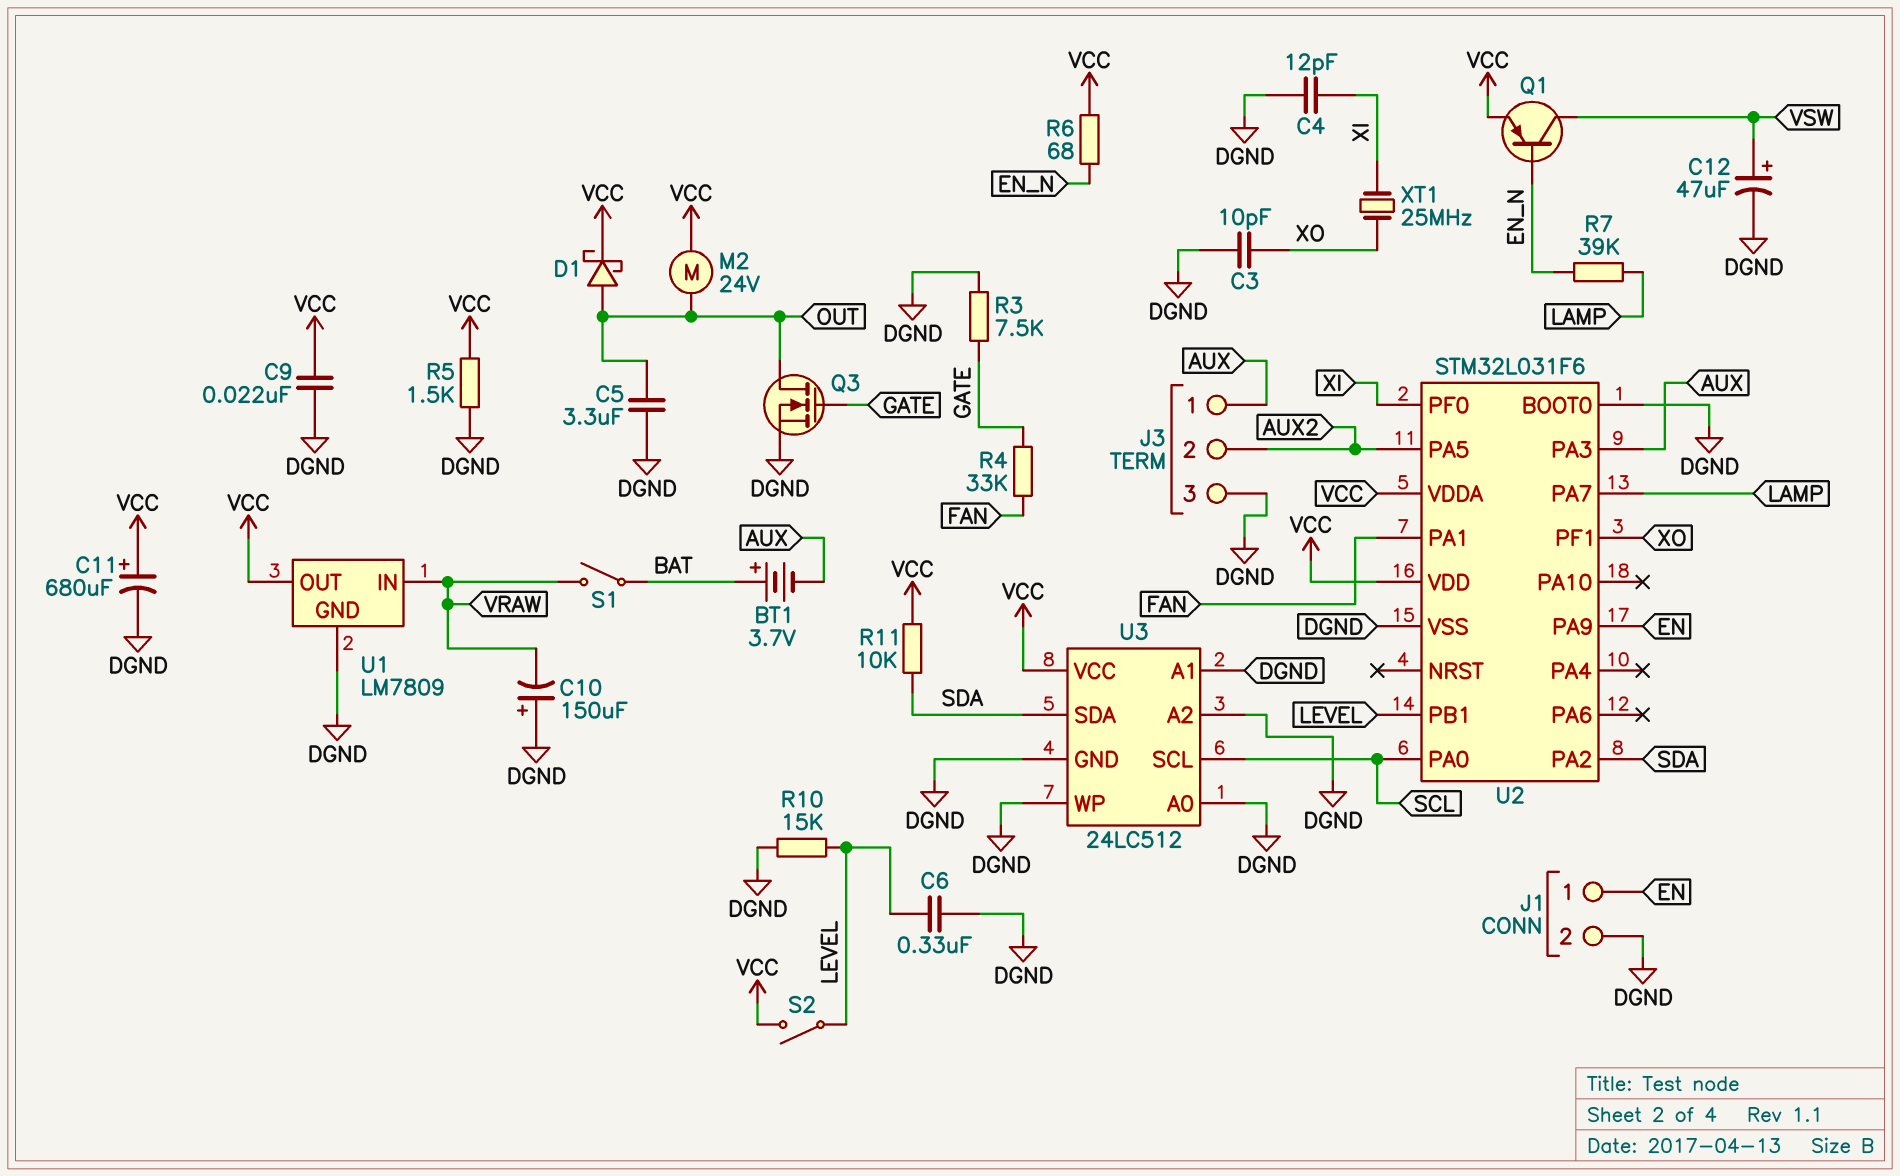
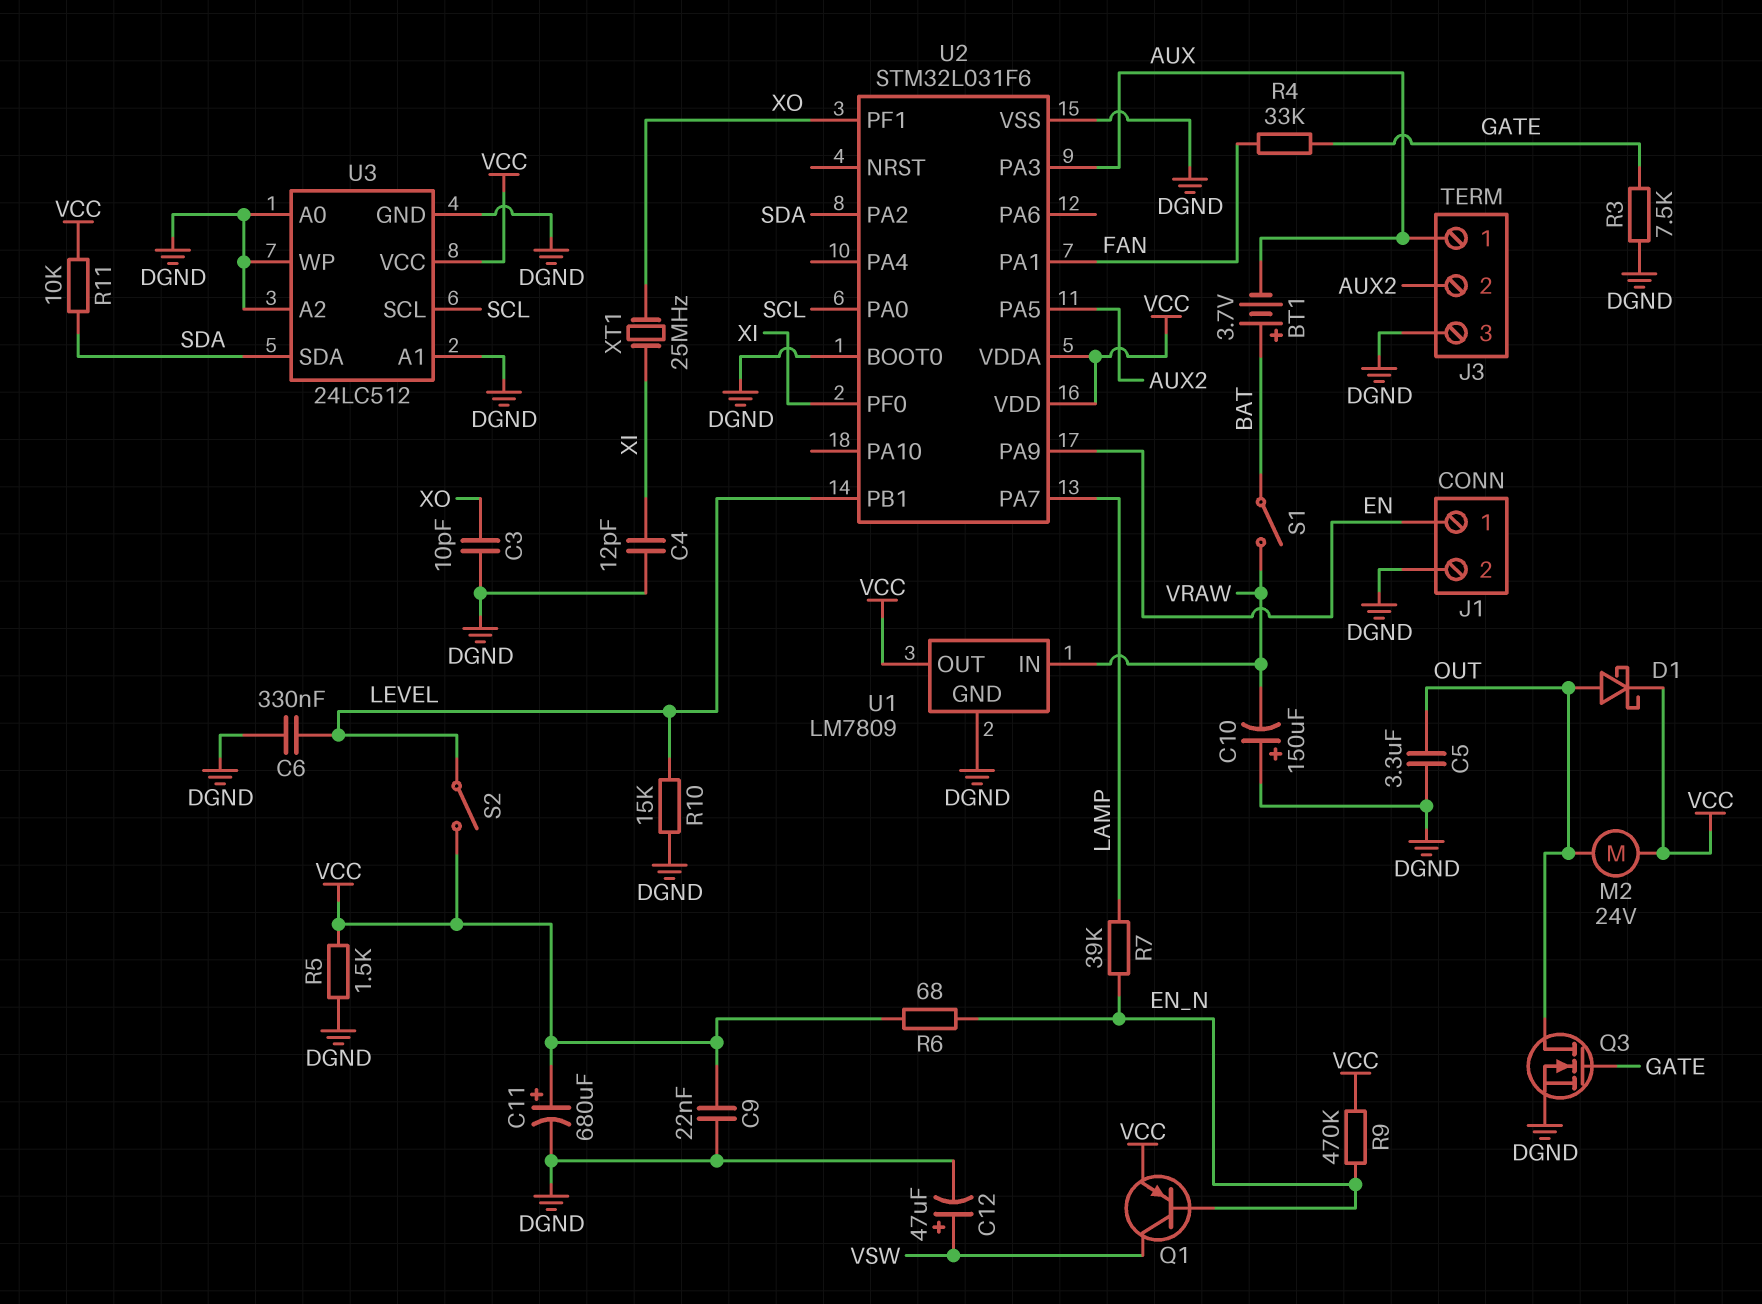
R9: none -> 470k (EN_N, VCC)

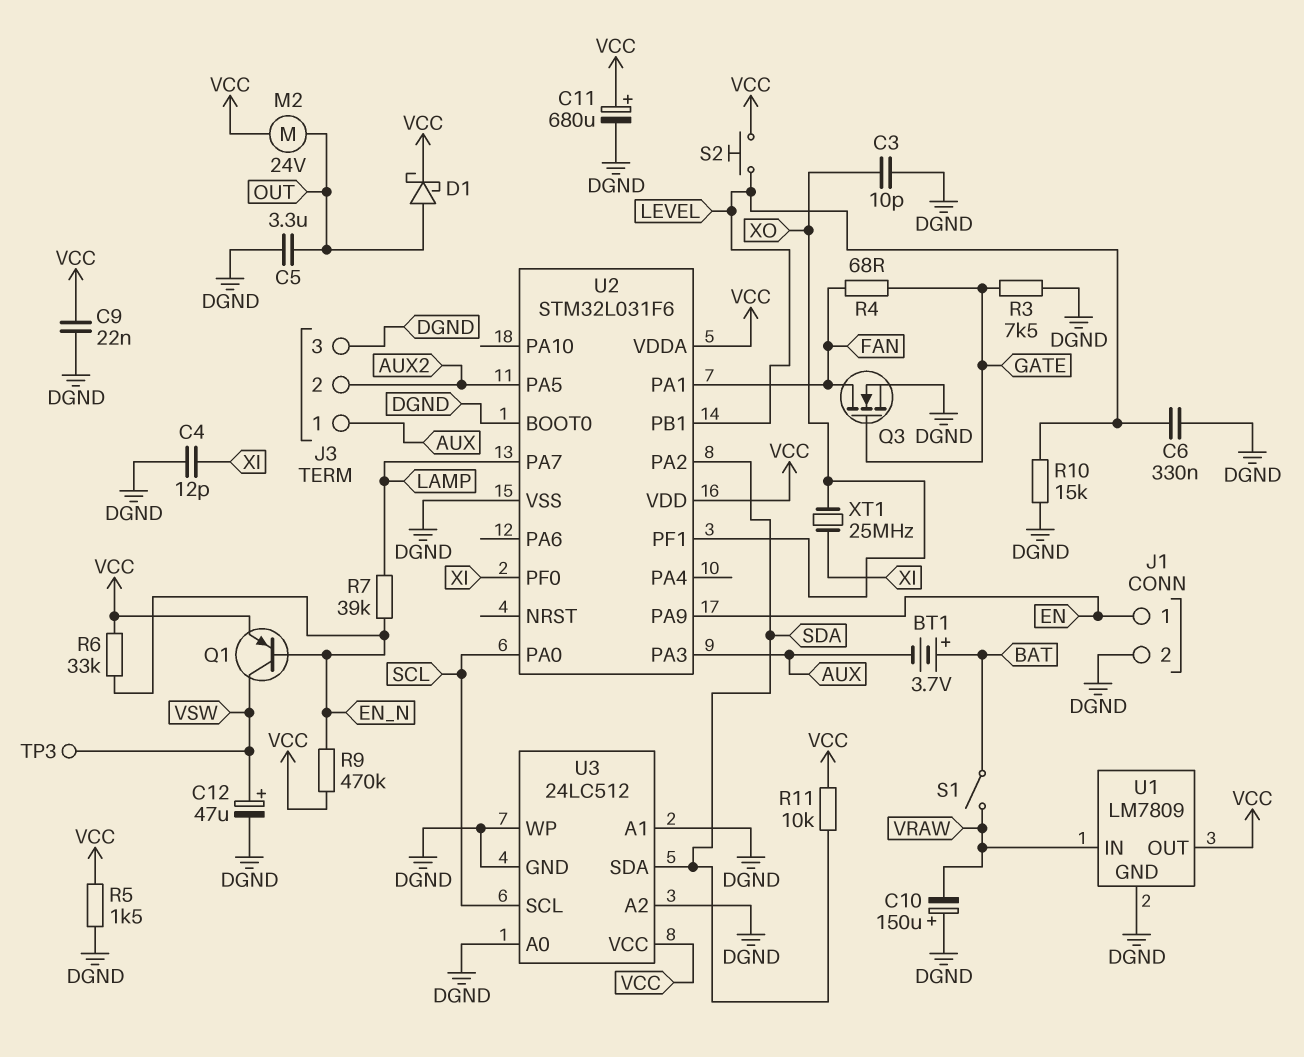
Q3: NMOS (G GATE, D OUT, S DGND) -> NMOS (G GATE, D FAN, S DGND)
R4: 33k (FAN, GATE) -> 68 (FAN, GATE)
R6: 68 (EN_N, VCC) -> 33k (EN_N, VCC)
S2: switch (LEVEL, VCC) -> button (LEVEL, VCC)
TP3: none -> test point (VSW)

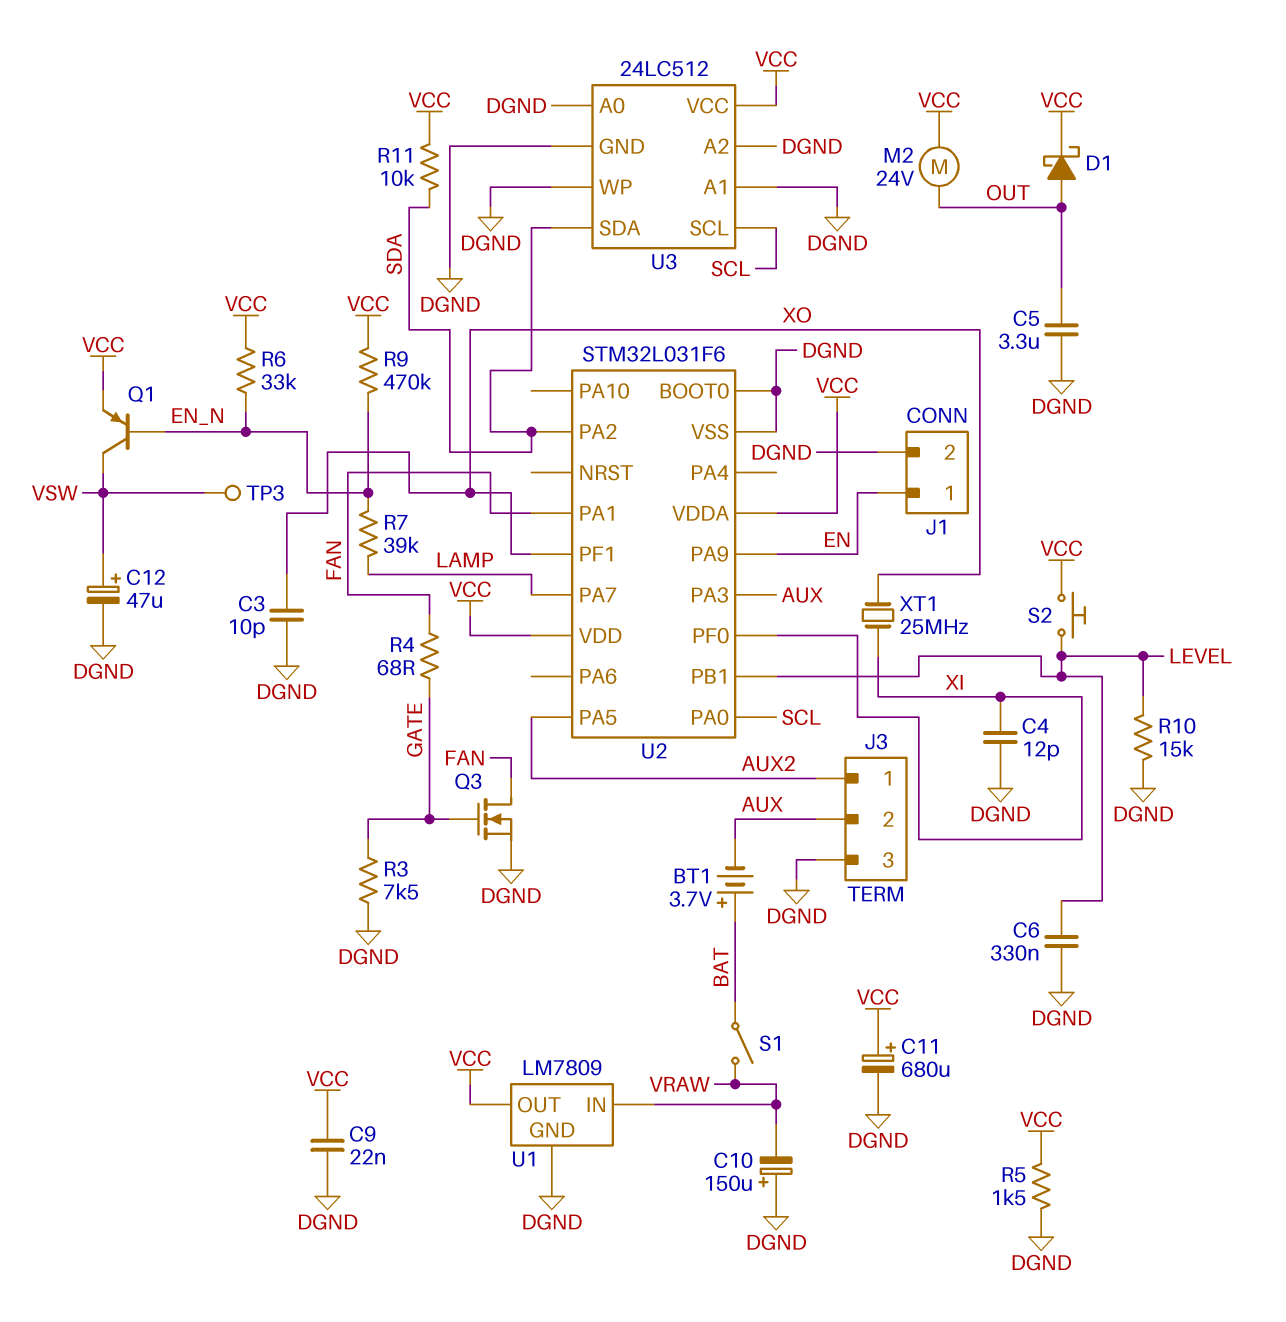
J3 pin 1: AUX -> AUX2
J3 pin 2: AUX2 -> AUX

